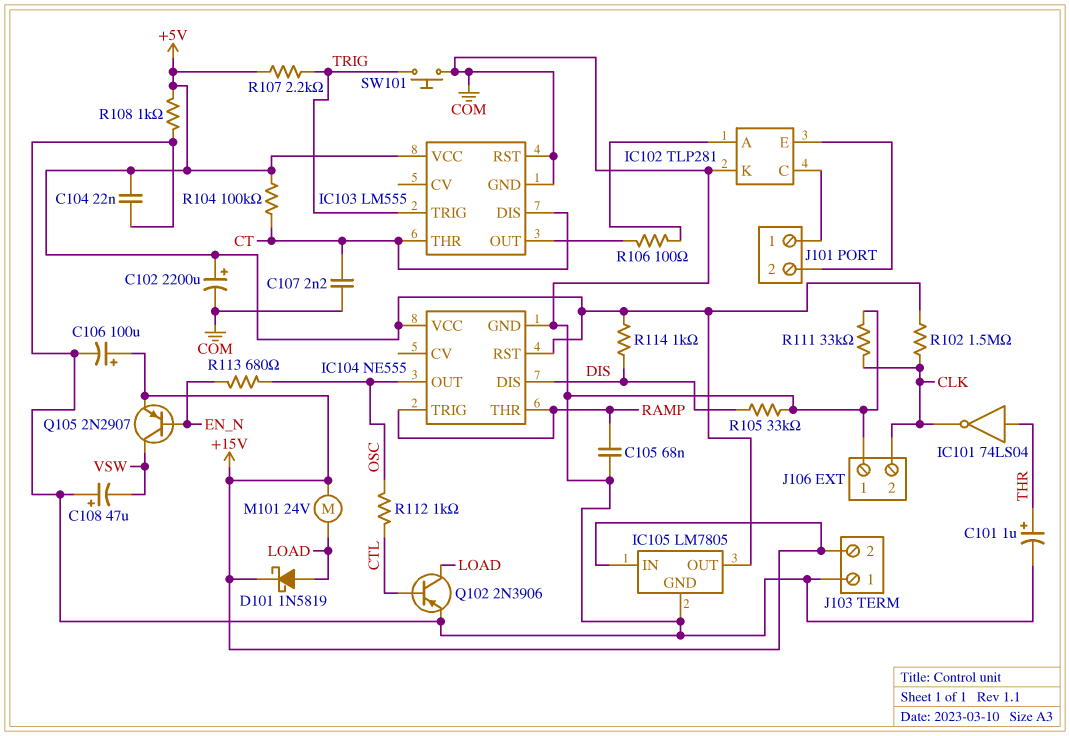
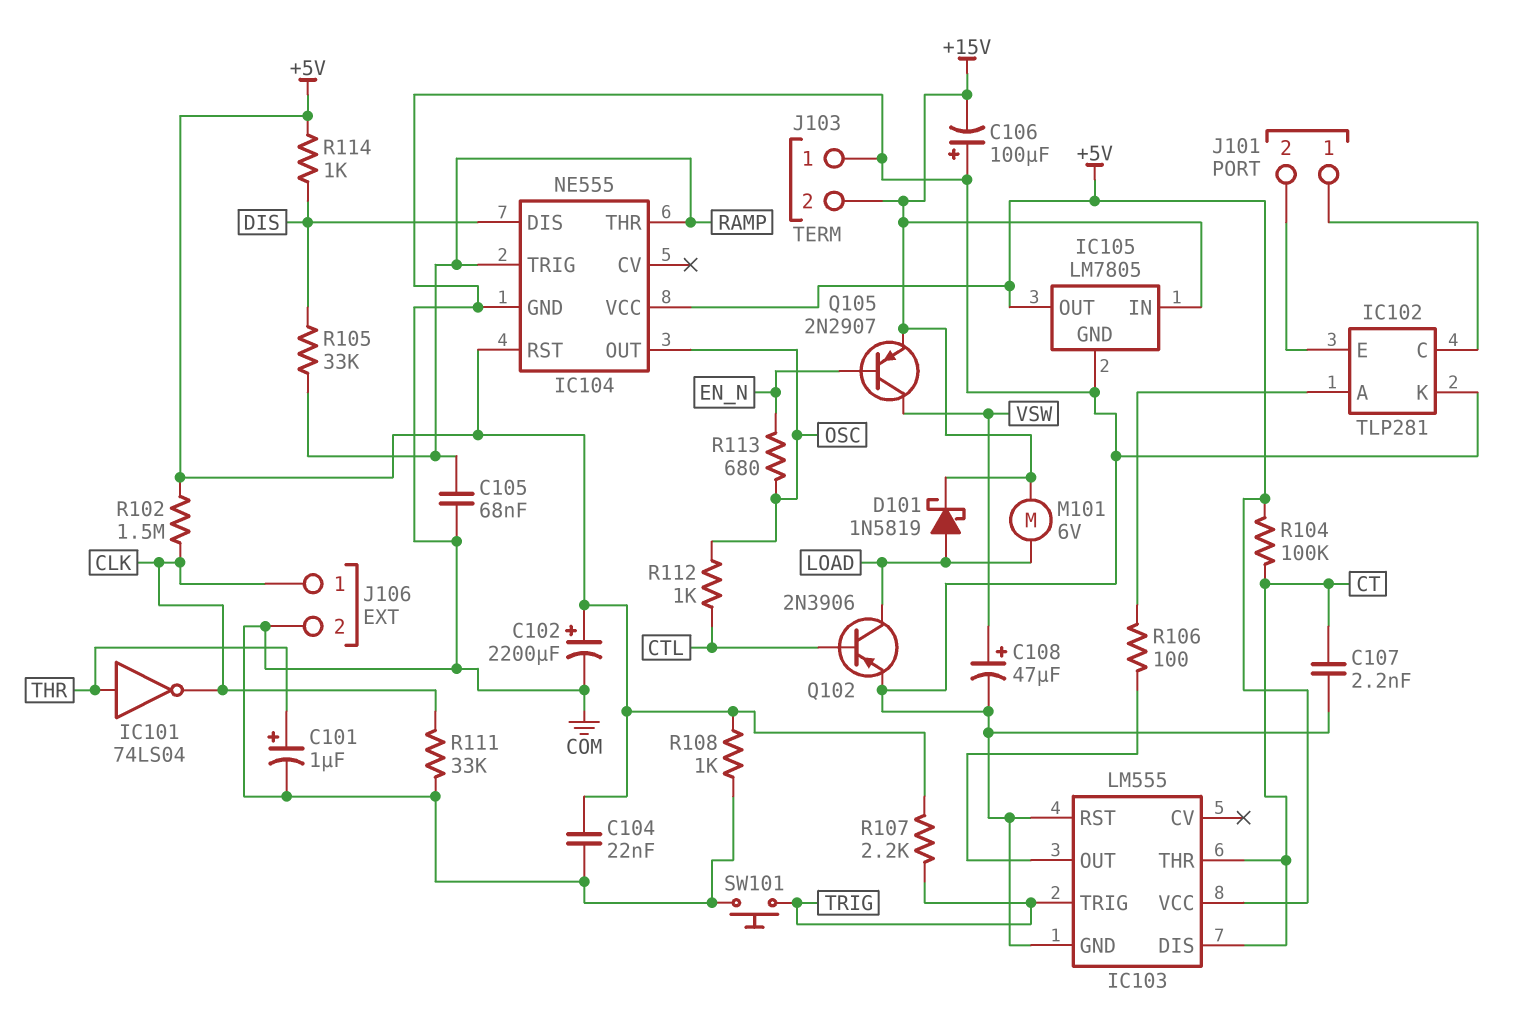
C106: 100uF (plus +15V, minus COM) -> 100uF (plus COM, minus +15V)
C108: 47uF (plus COM, minus VSW) -> 47uF (plus VSW, minus COM)
J106 pin 1: COM -> CLK
J106 pin 2: CLK -> COM
M101: motor 24V (+15V, LOAD) -> motor 6V (+15V, LOAD)
R105: 33k (COM, DIS) -> 33k (DIS, RAMP)

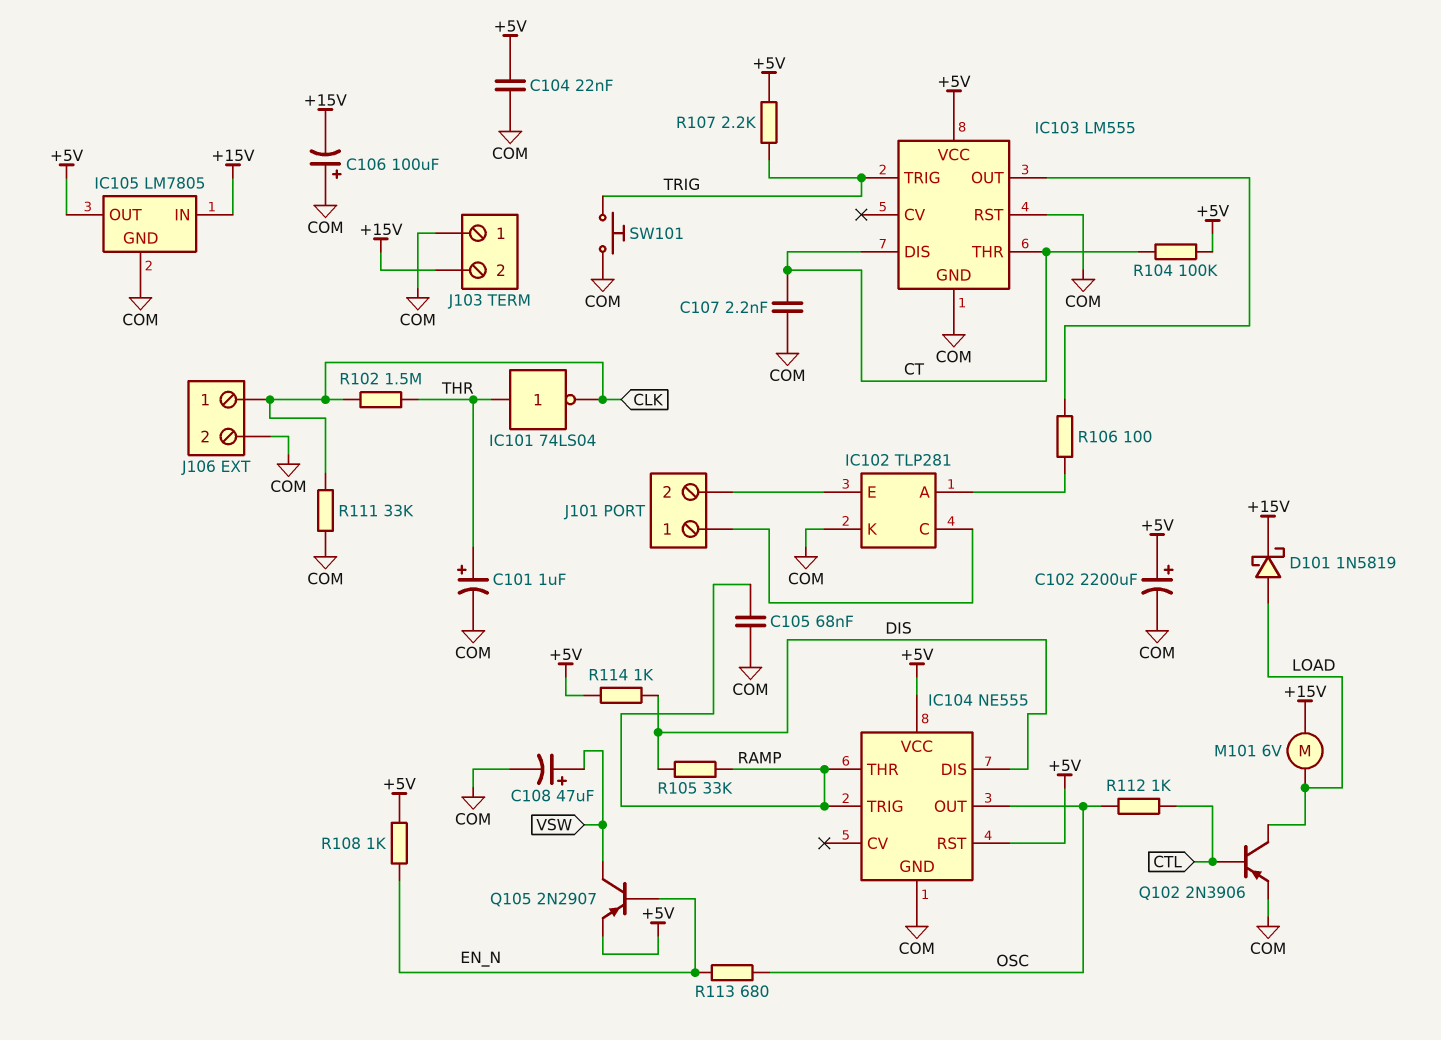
Q105: PNP 2N2907 (B EN_N, C VSW, E +15V) -> PNP 2N2907 (B EN_N, C VSW, E +5V)
R102: 1.5M (+5V, CLK) -> 1.5M (CLK, THR)
R108: 1k (+5V, COM) -> 1k (+5V, EN_N)

